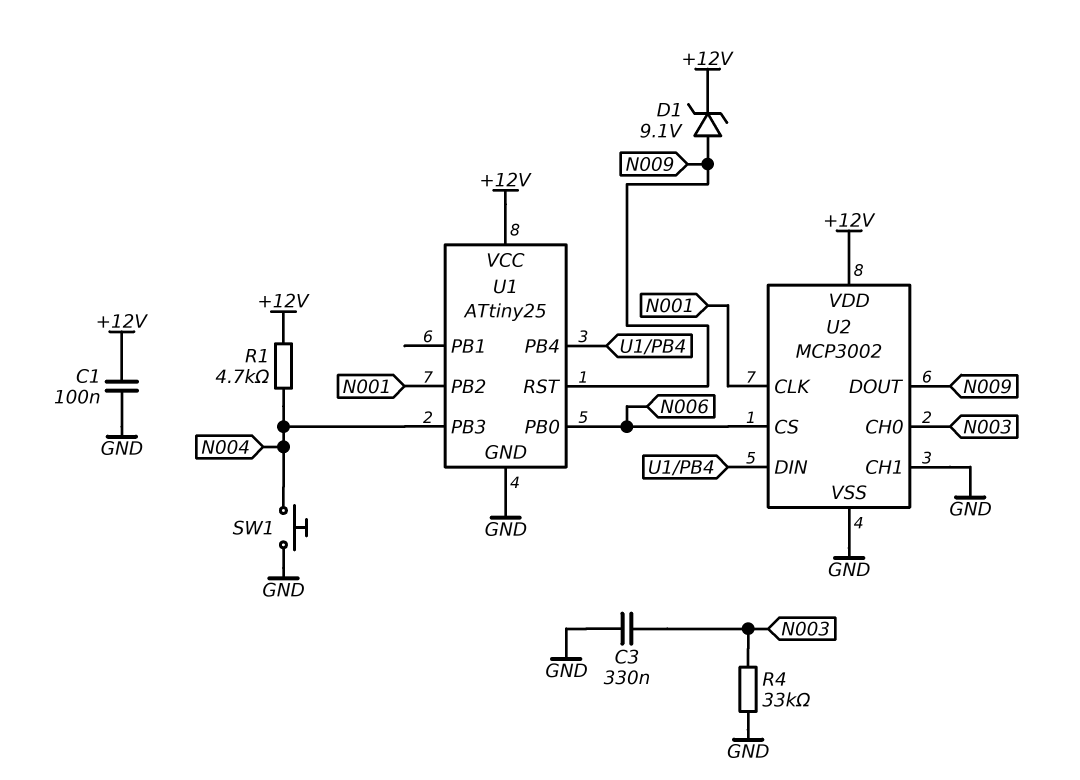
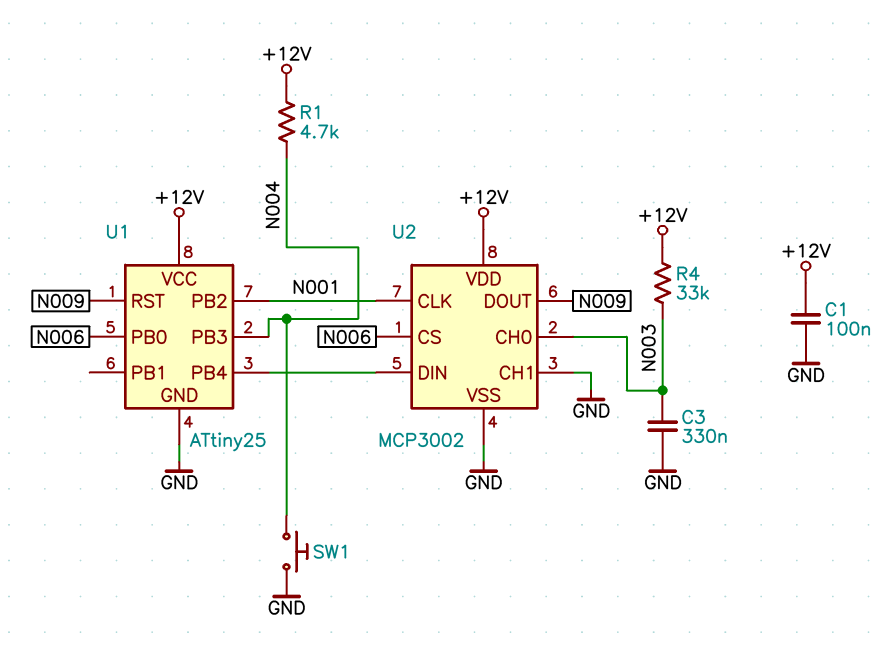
D1: zener 9.1V (A N009, K +12V) -> none
R4: 33k (GND, N003) -> 33k (+12V, N003)

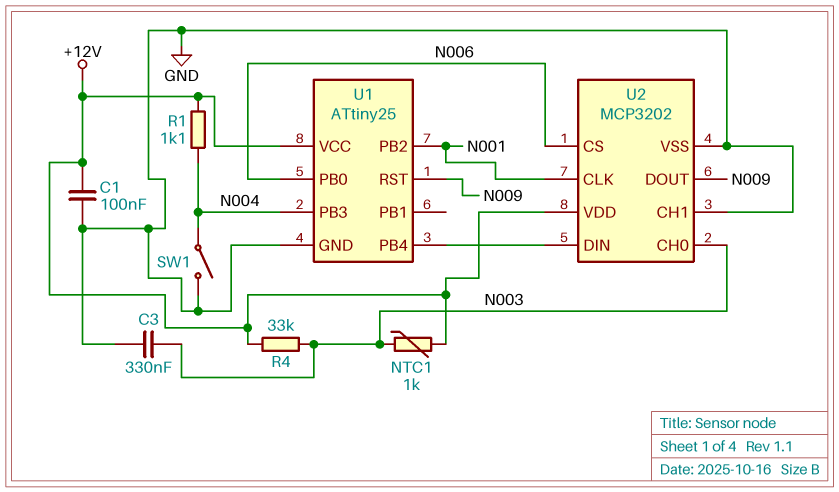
NTC1: none -> 1k (+12V, N003)
R1: 4.7k (+12V, N004) -> 1.1k (+12V, N004)
SW1: button (GND, N004) -> switch (GND, N004)
U2: MCP3002 -> MCP3202

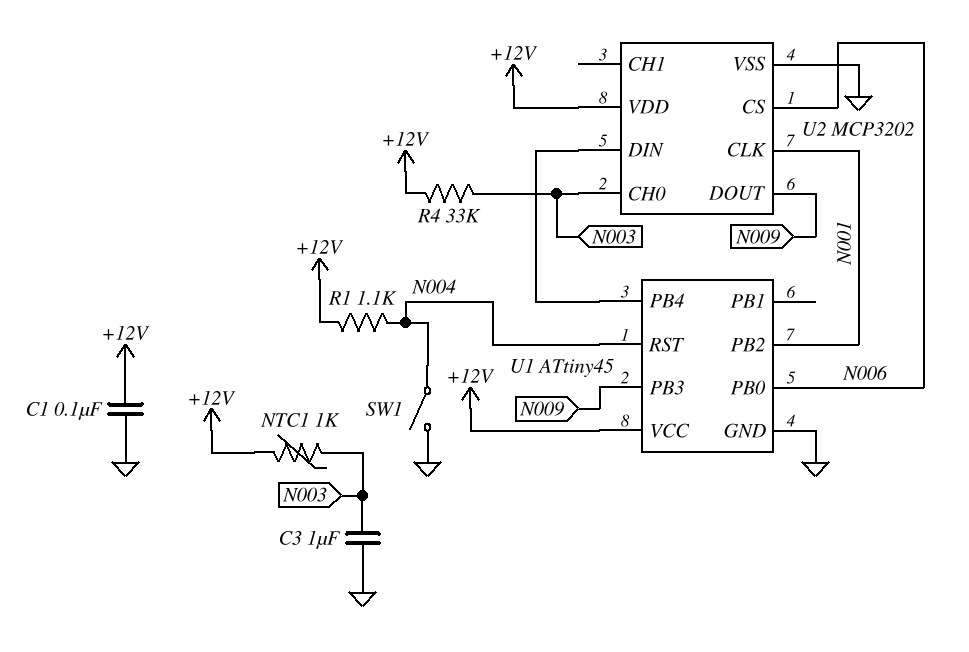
C3: 330nF (GND, N003) -> 1uF (GND, N003)
U1: ATtiny25 -> ATtiny45
U1 pin PB3: N004 -> N009
U1 pin RST: N009 -> N004
U2 pin CH1: GND -> none

